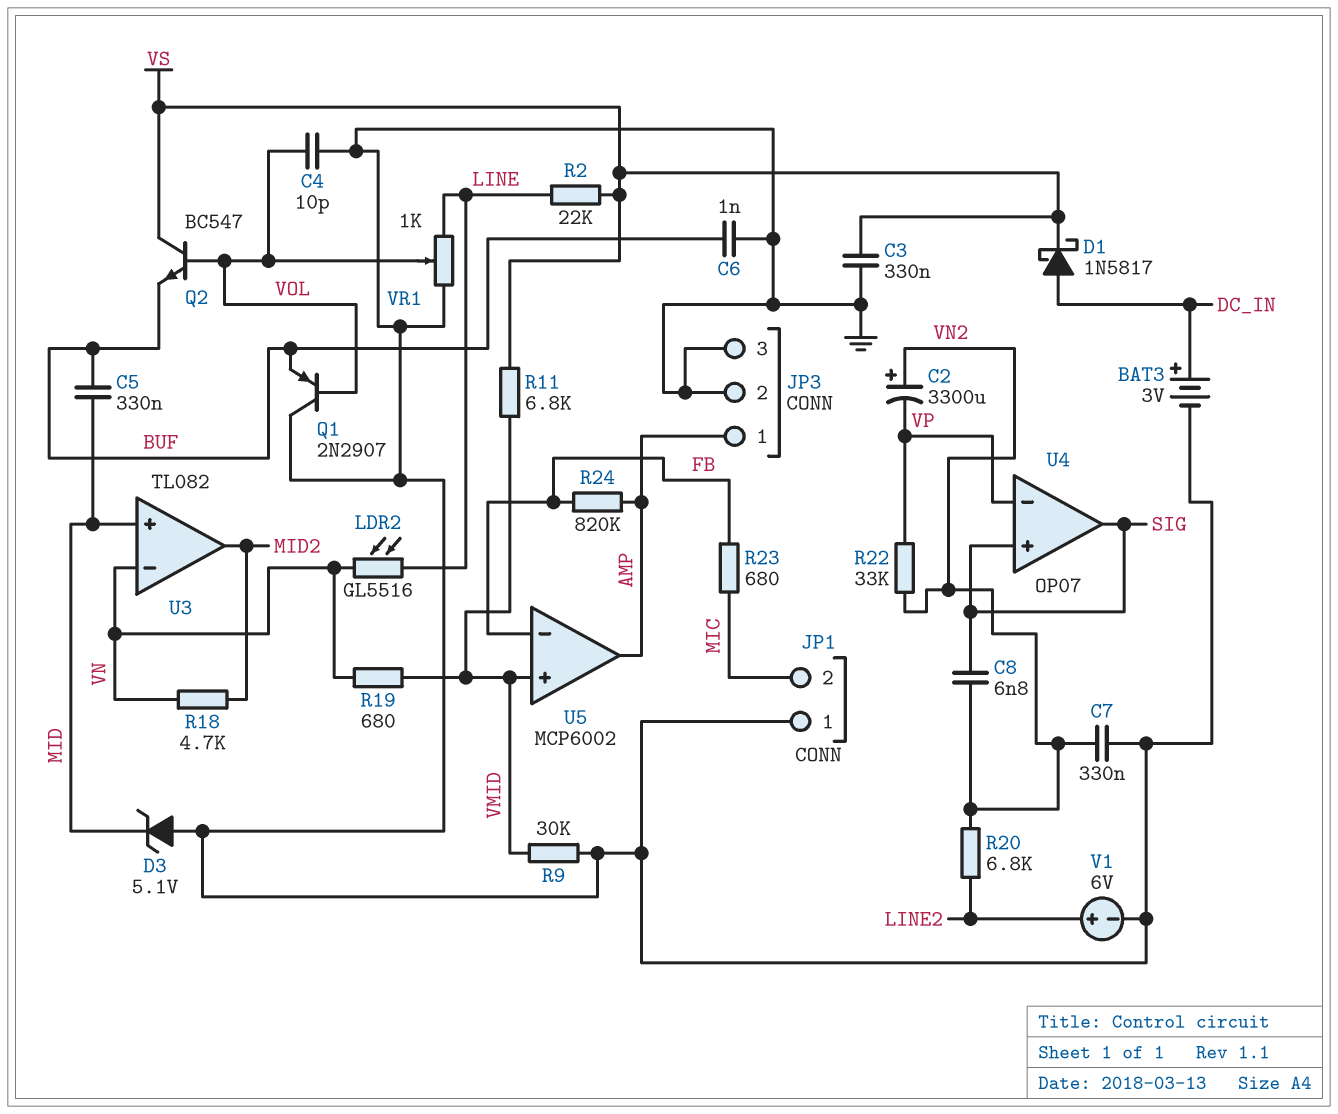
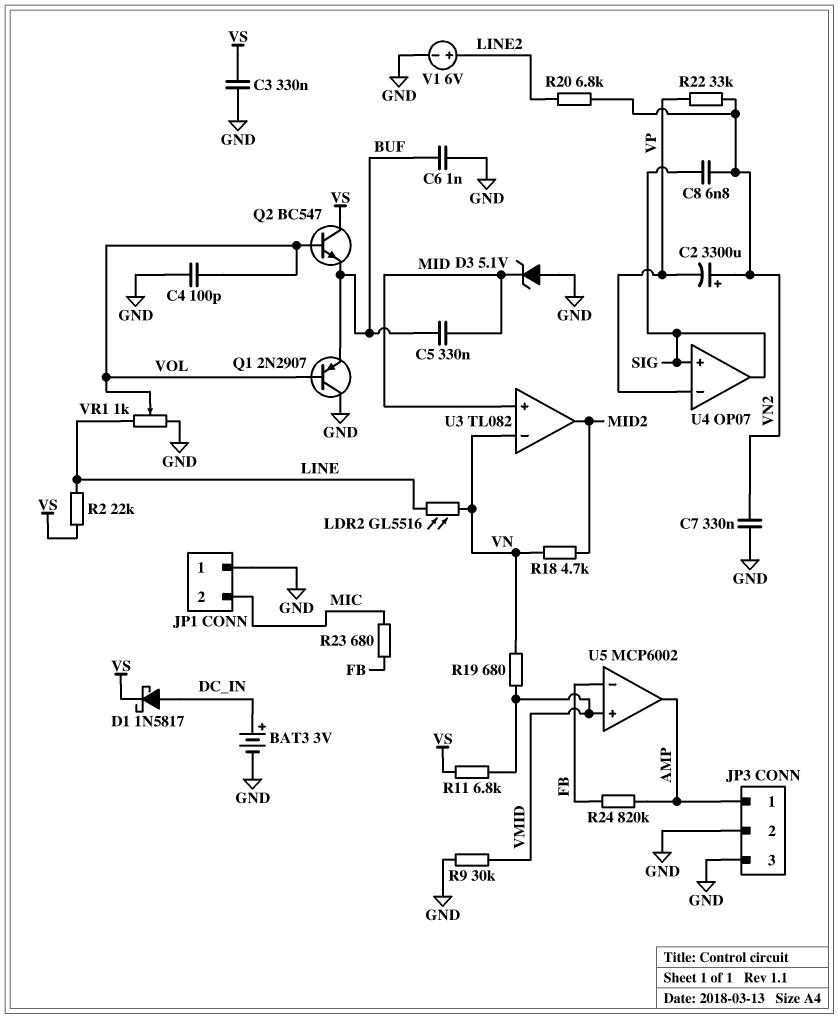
C4: 10pF (GND, VOL) -> 100pF (GND, VOL)

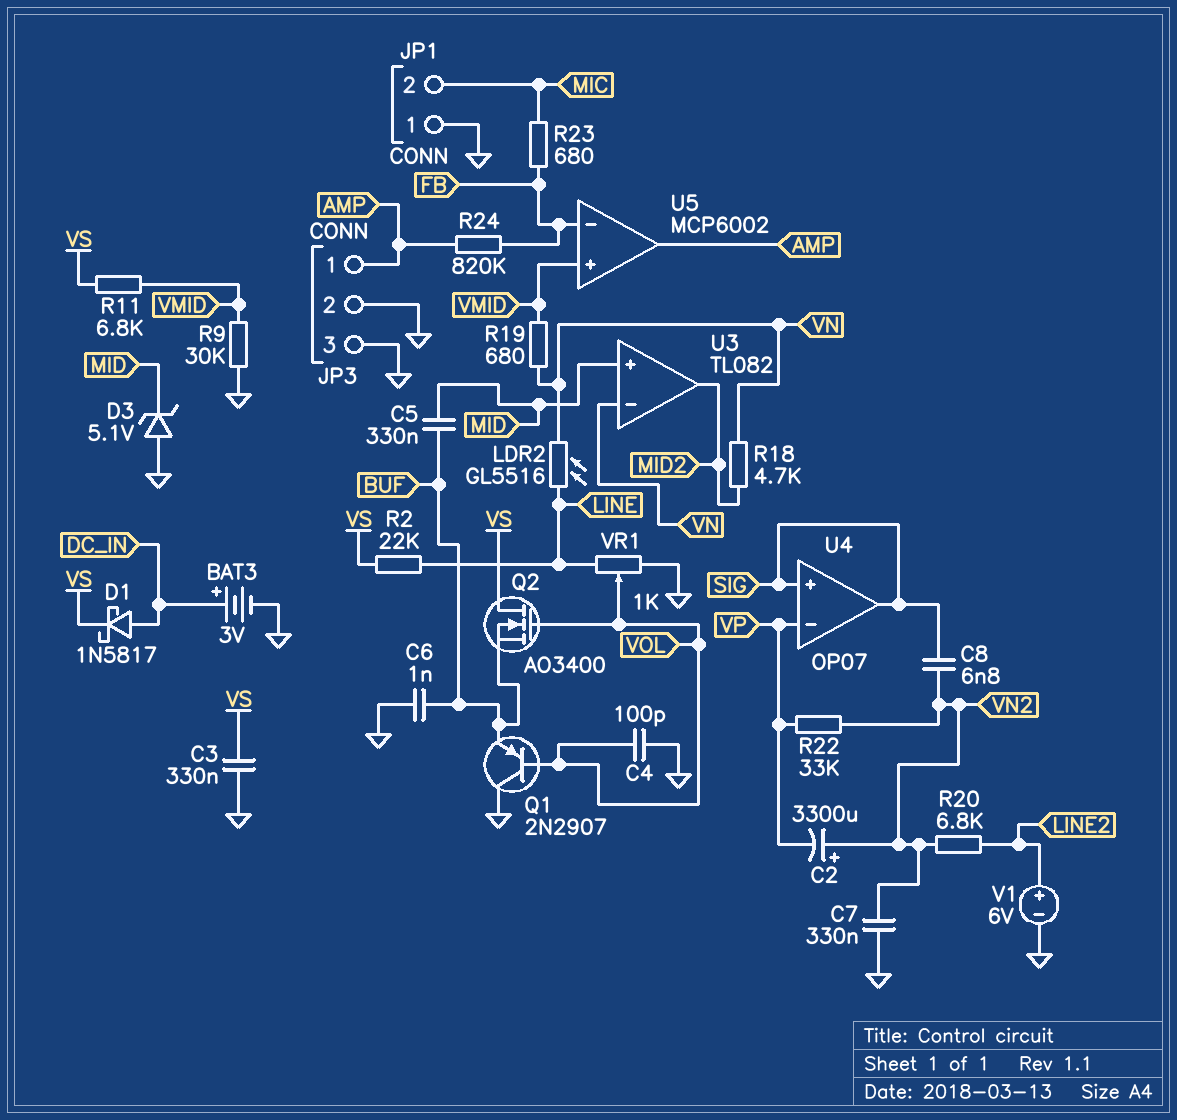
Q2: NPN BC547 (B VOL, C VS, E BUF) -> NMOS AO3400 (G VOL, D VS, S BUF)

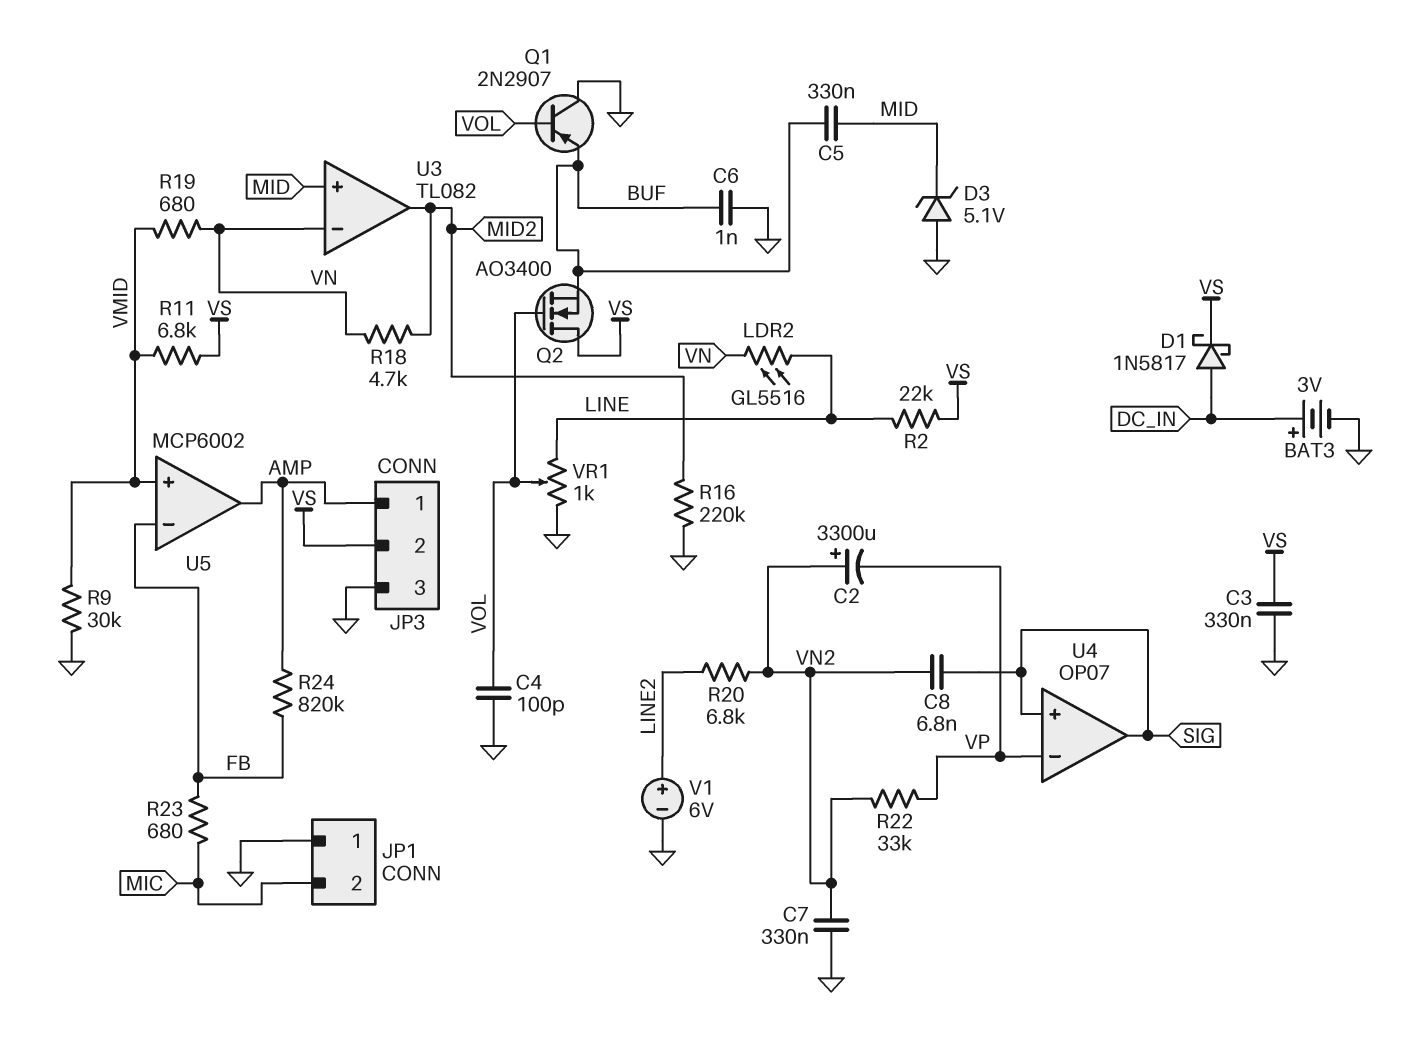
JP3 pin 2: GND -> VS
R16: none -> 220k (GND, MID2)

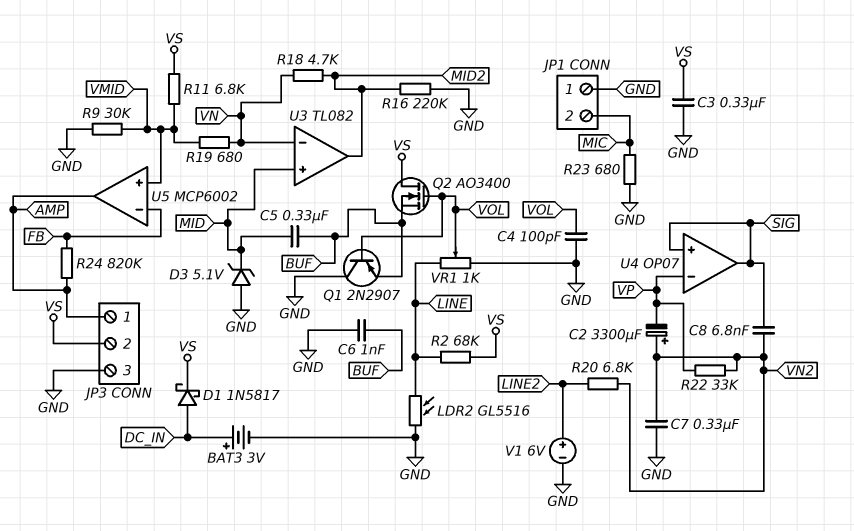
LDR2: GL5516 (LINE, VN) -> GL5516 (GND, LINE)
R2: 22k (LINE, VS) -> 68k (LINE, VS)
R23: 680 (FB, MIC) -> 680 (GND, MIC)

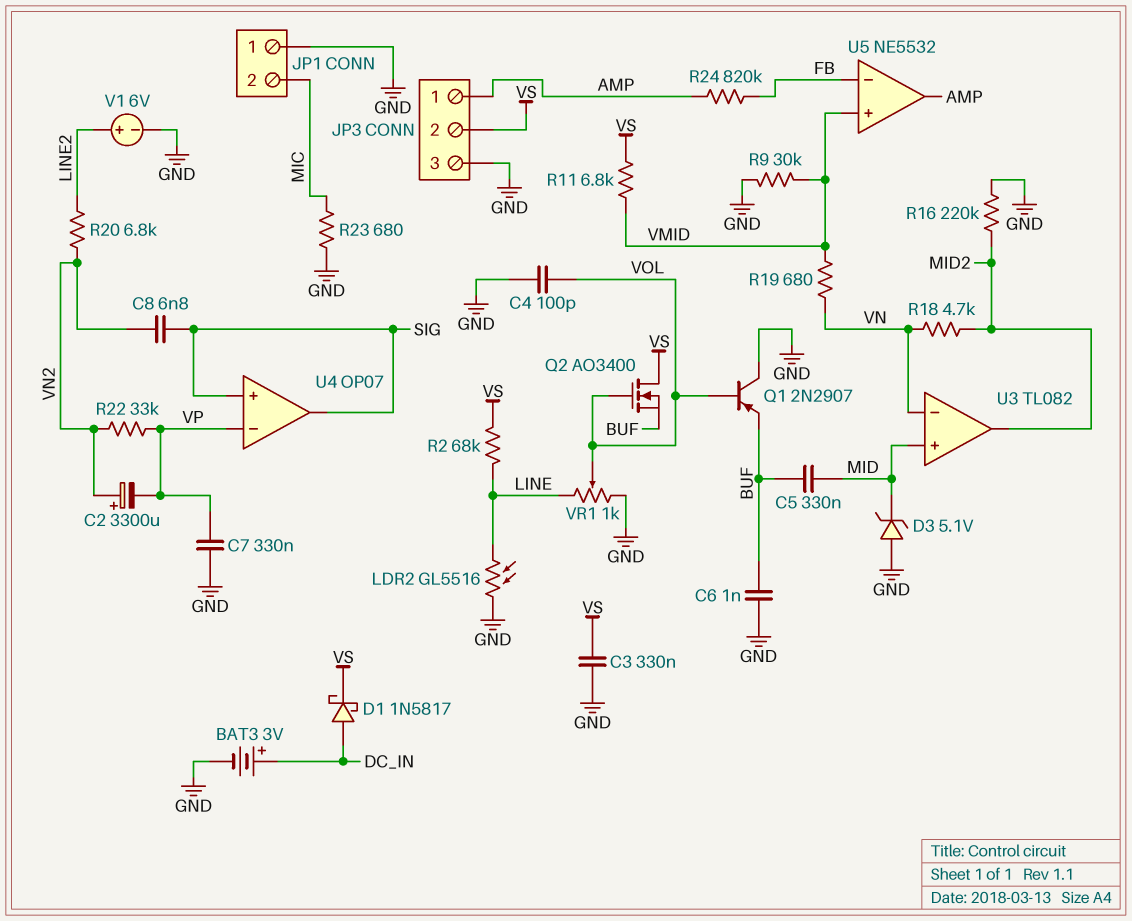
C7: 330nF (GND, VN2) -> 330nF (GND, VP)
U5: MCP6002 -> NE5532

